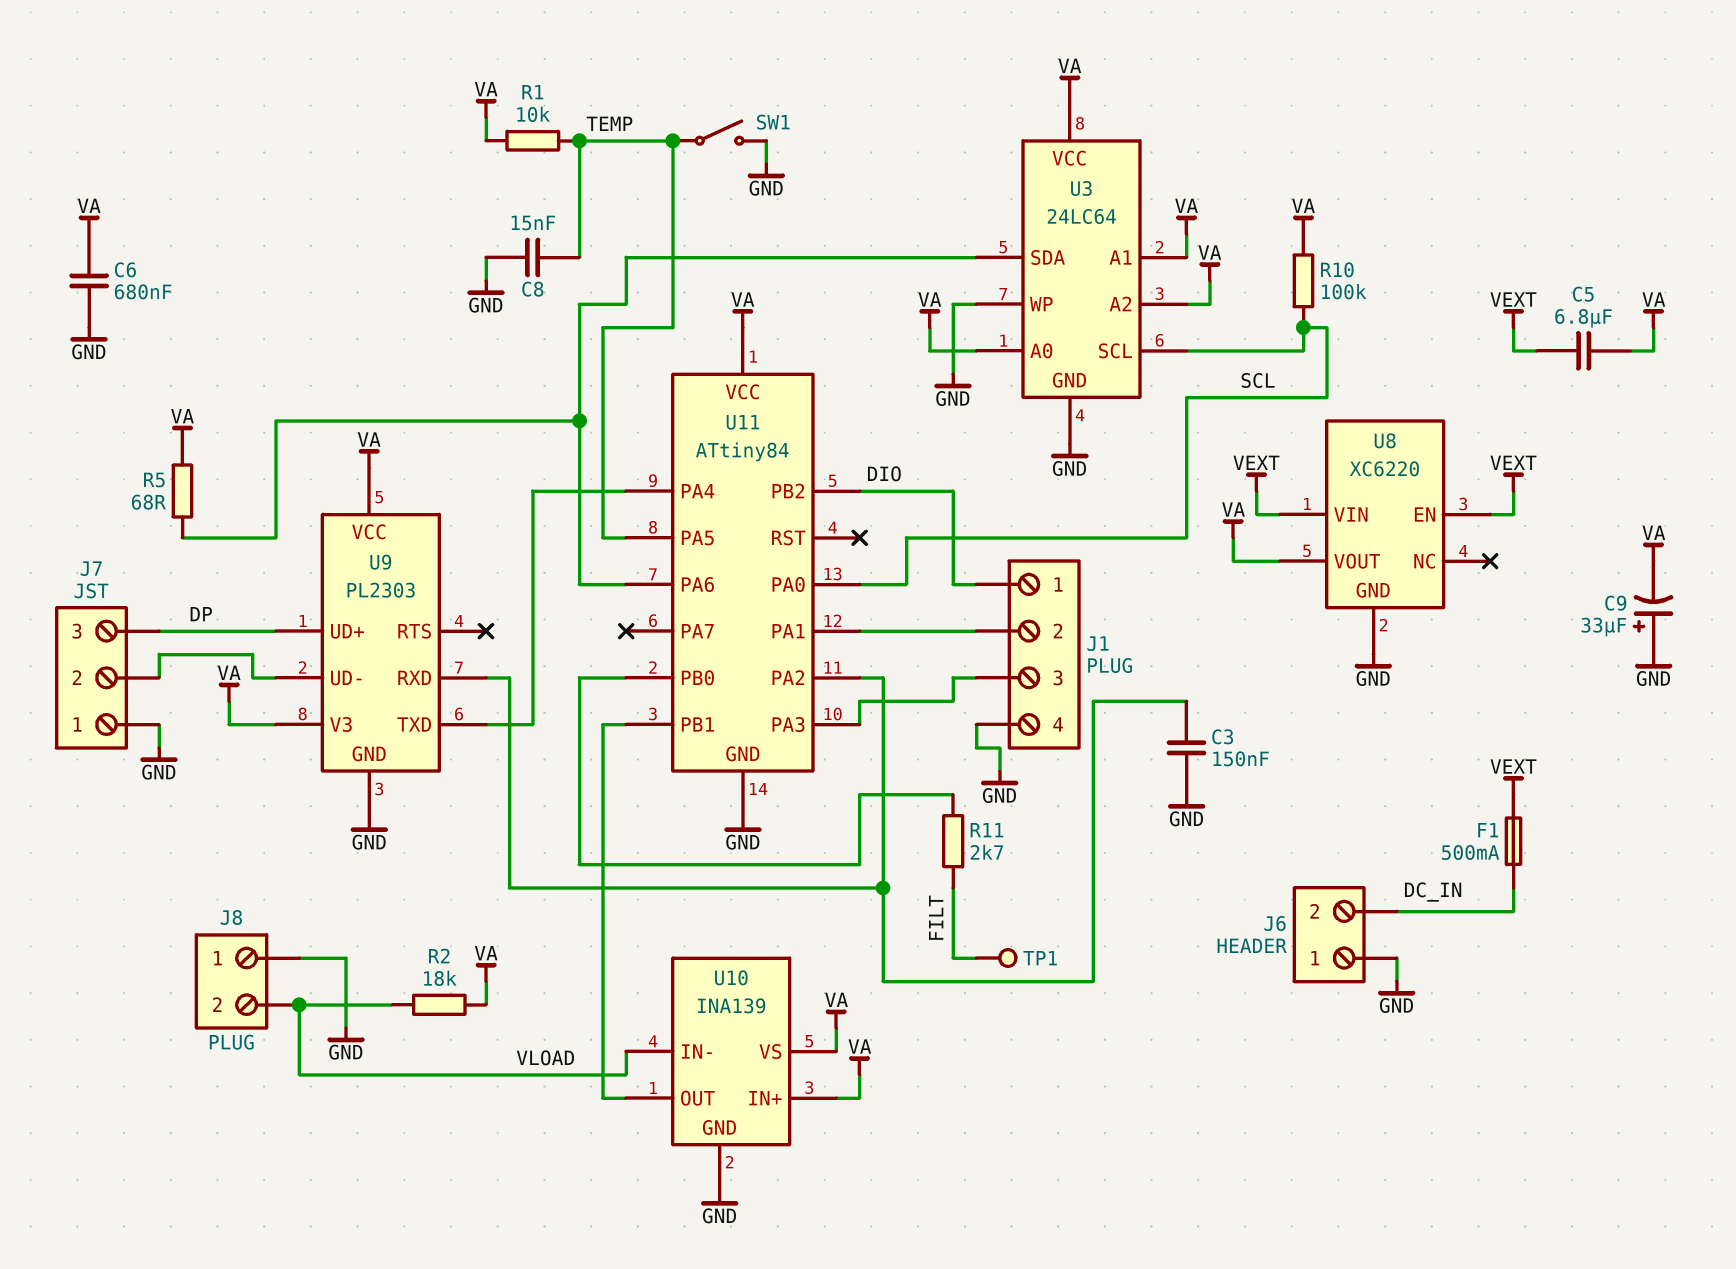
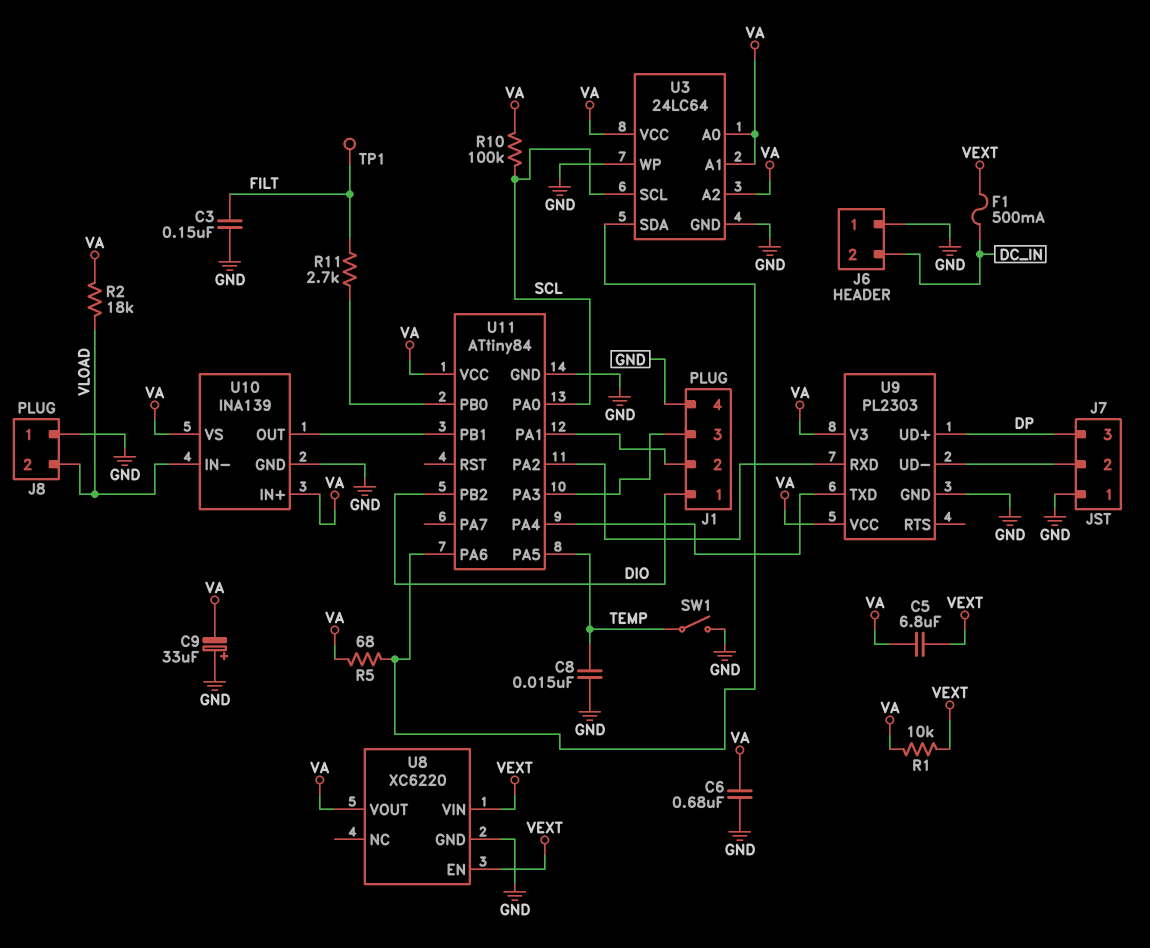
C3: 150nF (GND, U9/RXD) -> 150nF (FILT, GND)
R1: 10k (TEMP, VA) -> 10k (VA, VEXT)

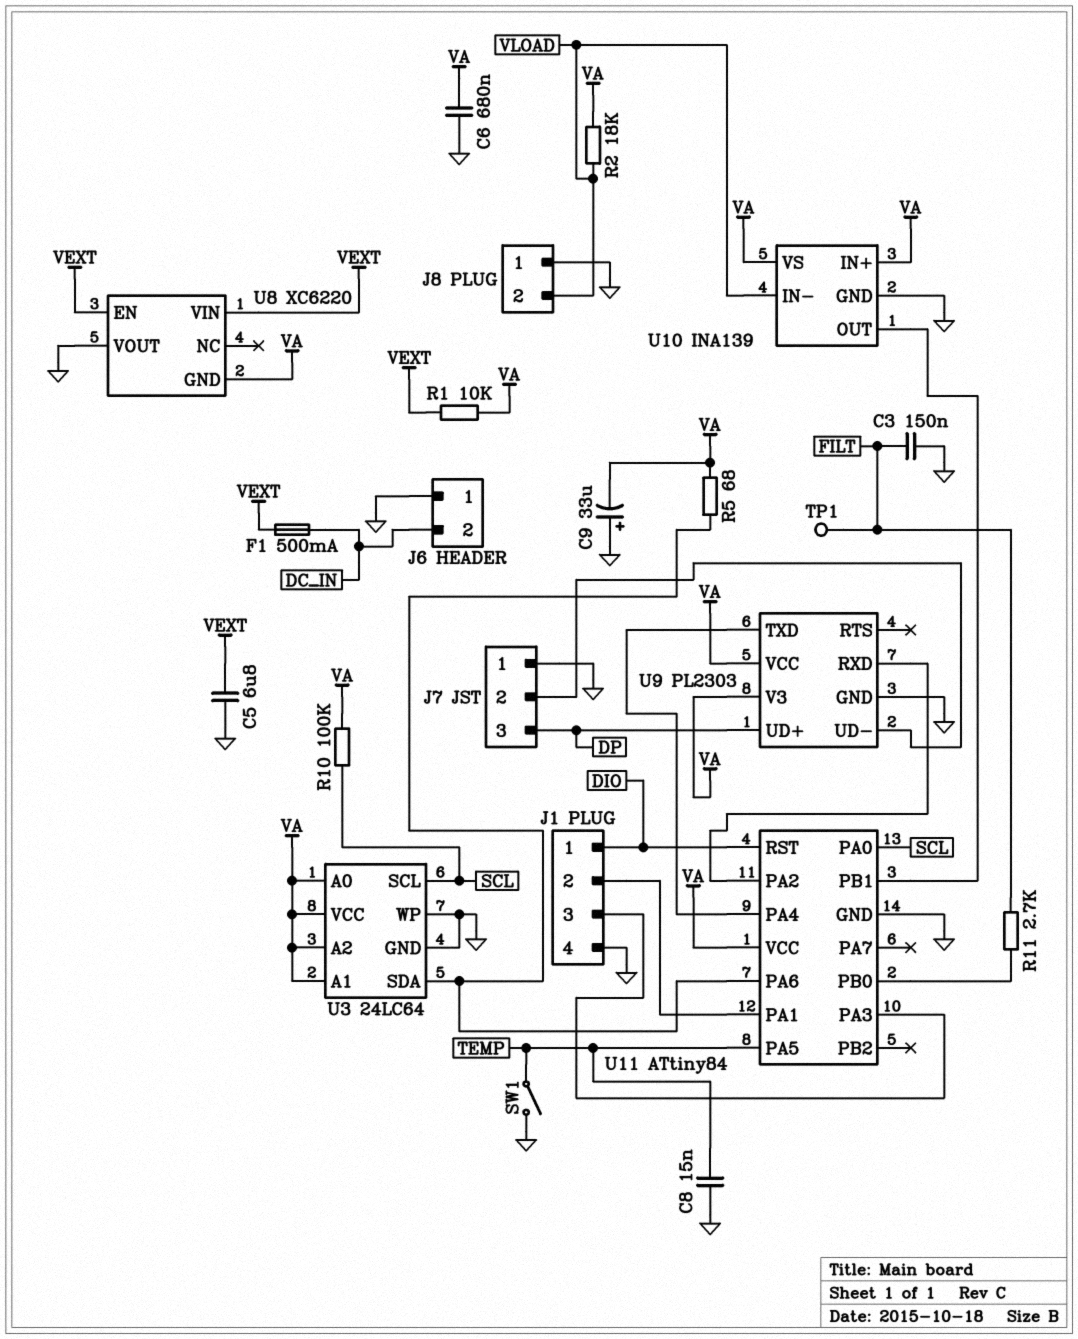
C5: 6.8uF (VA, VEXT) -> 6.8uF (GND, VEXT)
U8 pin GND: GND -> VA
U8 pin VOUT: VA -> GND
U11 pin PB2: DIO -> none
U11 pin RST: none -> DIO

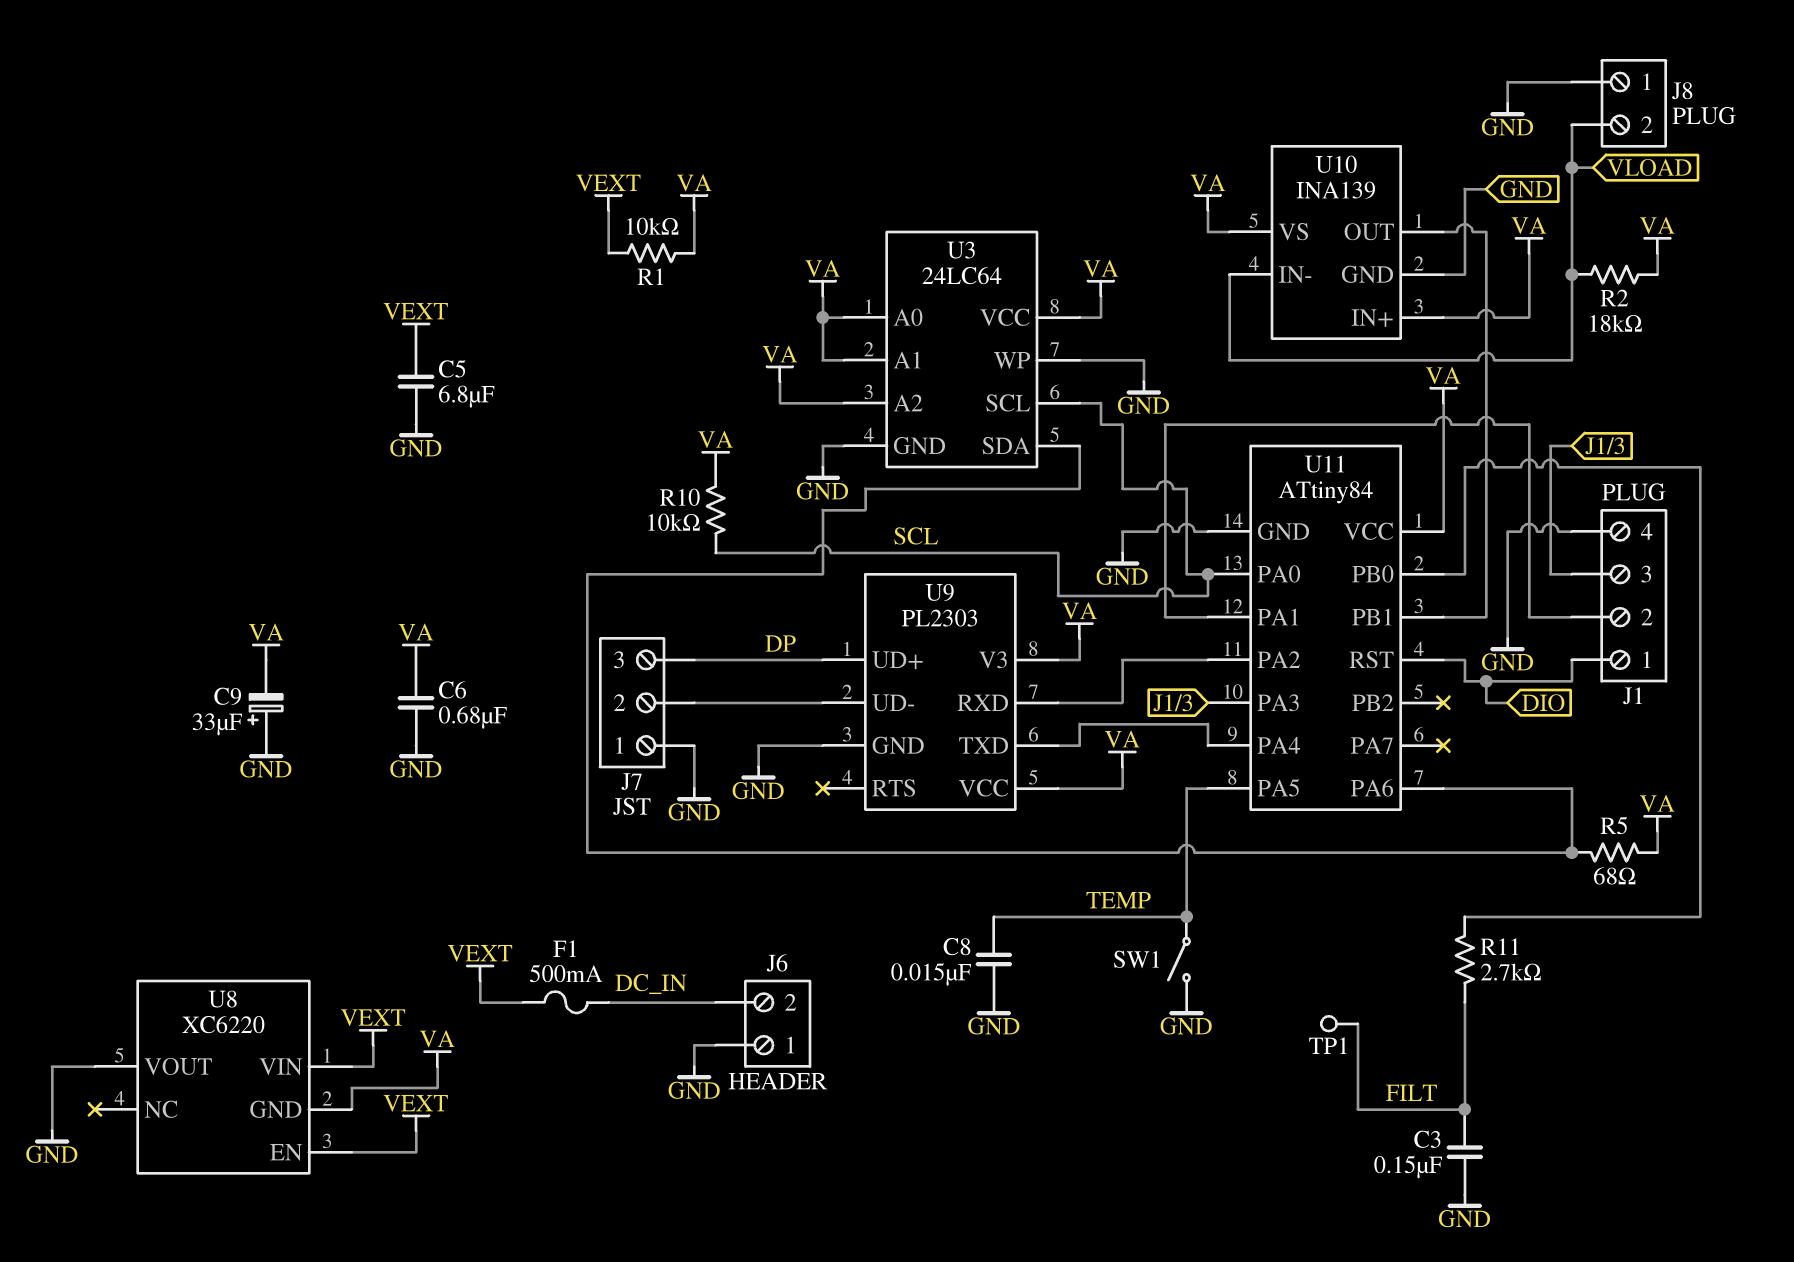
R10: 100k (SCL, VA) -> 10k (SCL, VA)

